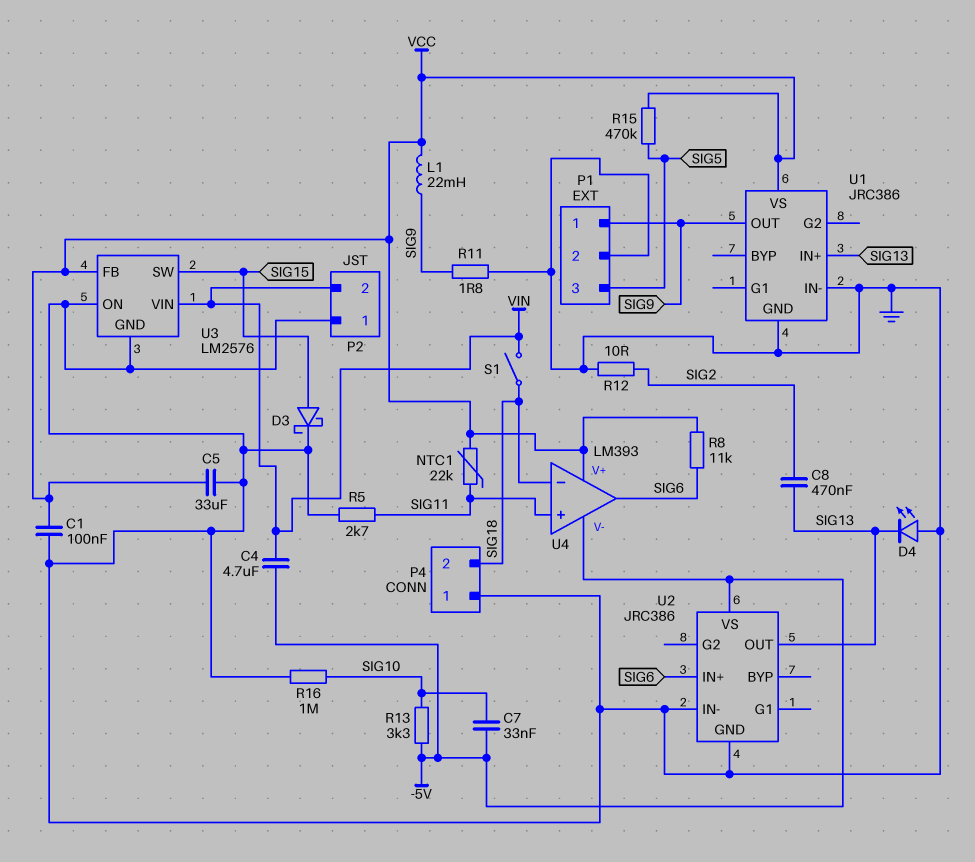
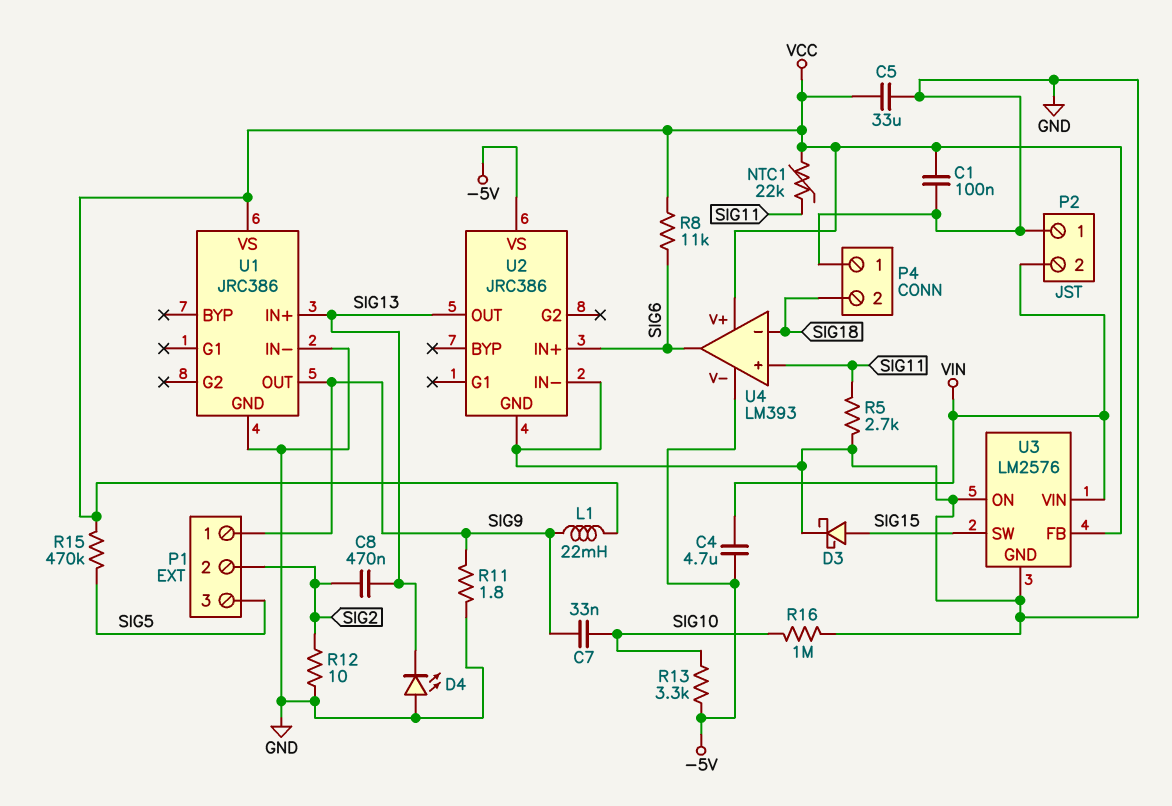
C7: 33nF (-5V, SIG10) -> 33nF (SIG9, SIG10)
P1 pin 2: GND -> SIG2
S1: switch (SIG18, VIN) -> none

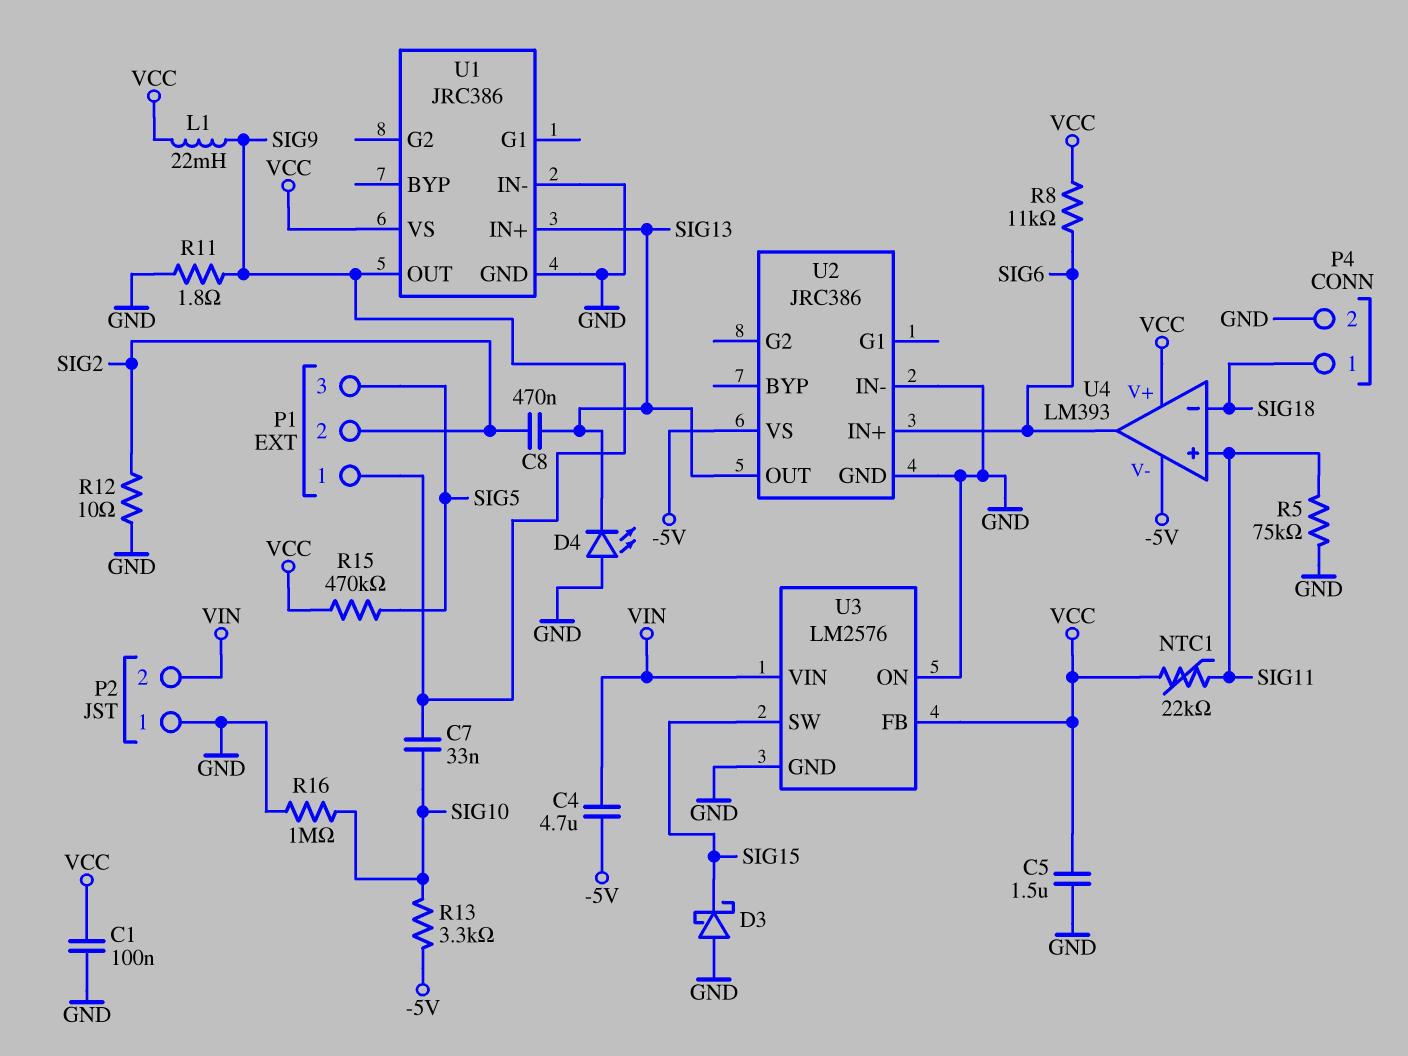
C5: 33uF (GND, VCC) -> 1.5uF (GND, VCC)
D3: schottky (A SIG15, K GND) -> schottky (A GND, K SIG15)
P4 pin 1: GND -> SIG18
P4 pin 2: SIG18 -> GND
R5: 2.7k (GND, SIG11) -> 75k (GND, SIG11)

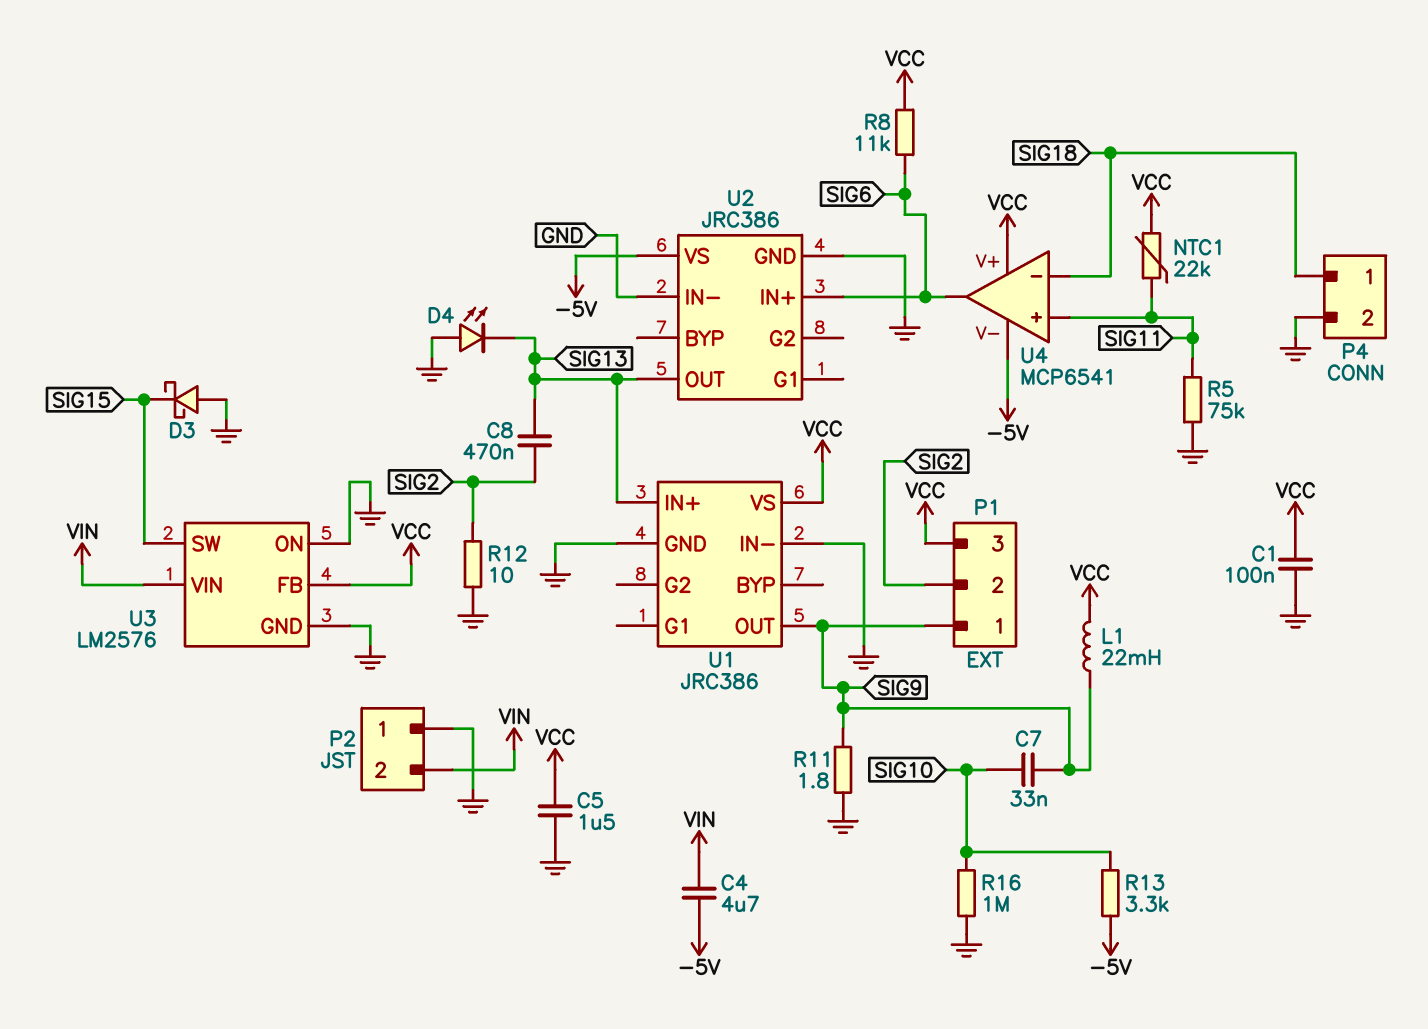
P1 pin 3: SIG5 -> VCC
R15: 470k (SIG5, VCC) -> none
U4: LM393 -> MCP6541

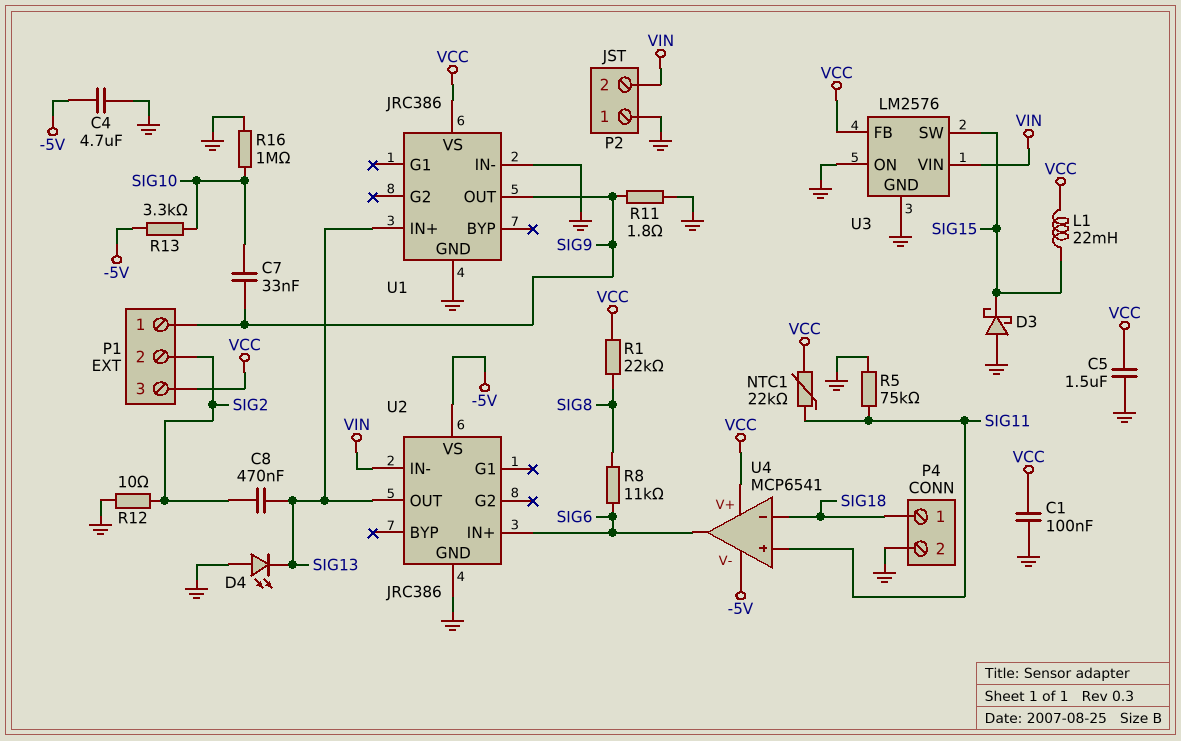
C4: 4.7uF (-5V, VIN) -> 4.7uF (-5V, GND)
L1: 22mH (SIG9, VCC) -> 22mH (SIG15, VCC)
R1: none -> 22k (SIG8, VCC)
R8: 11k (SIG6, VCC) -> 11k (SIG6, SIG8)
U2 pin IN-: GND -> VIN

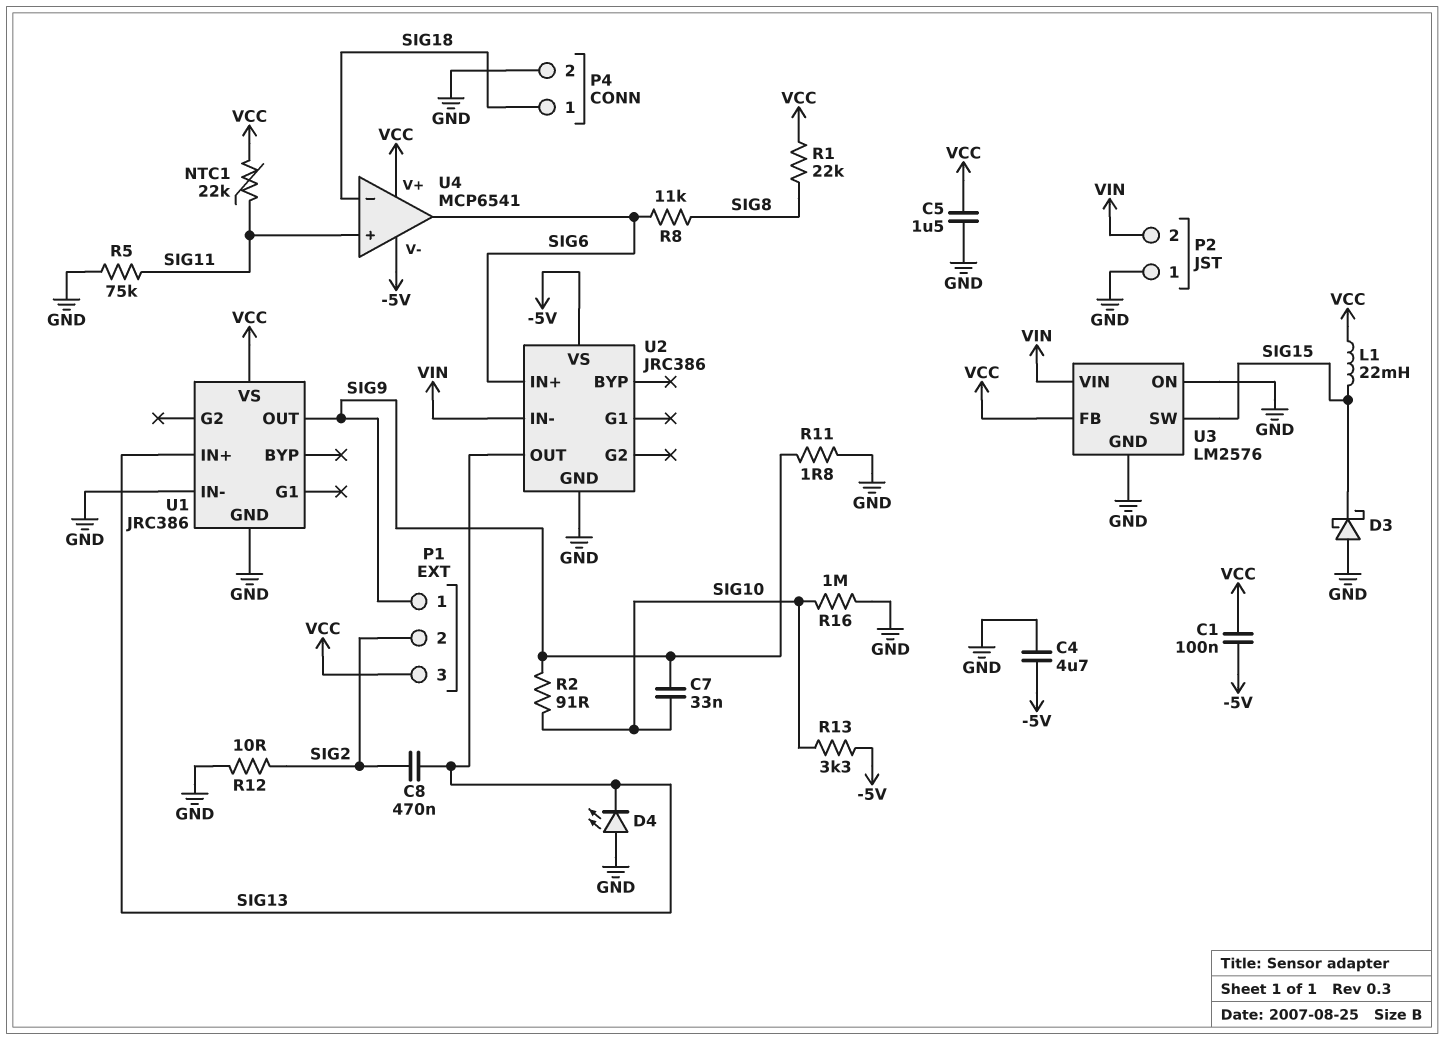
C1: 100nF (GND, VCC) -> 100nF (-5V, VCC)
R2: none -> 91 (SIG9, SIG10)

